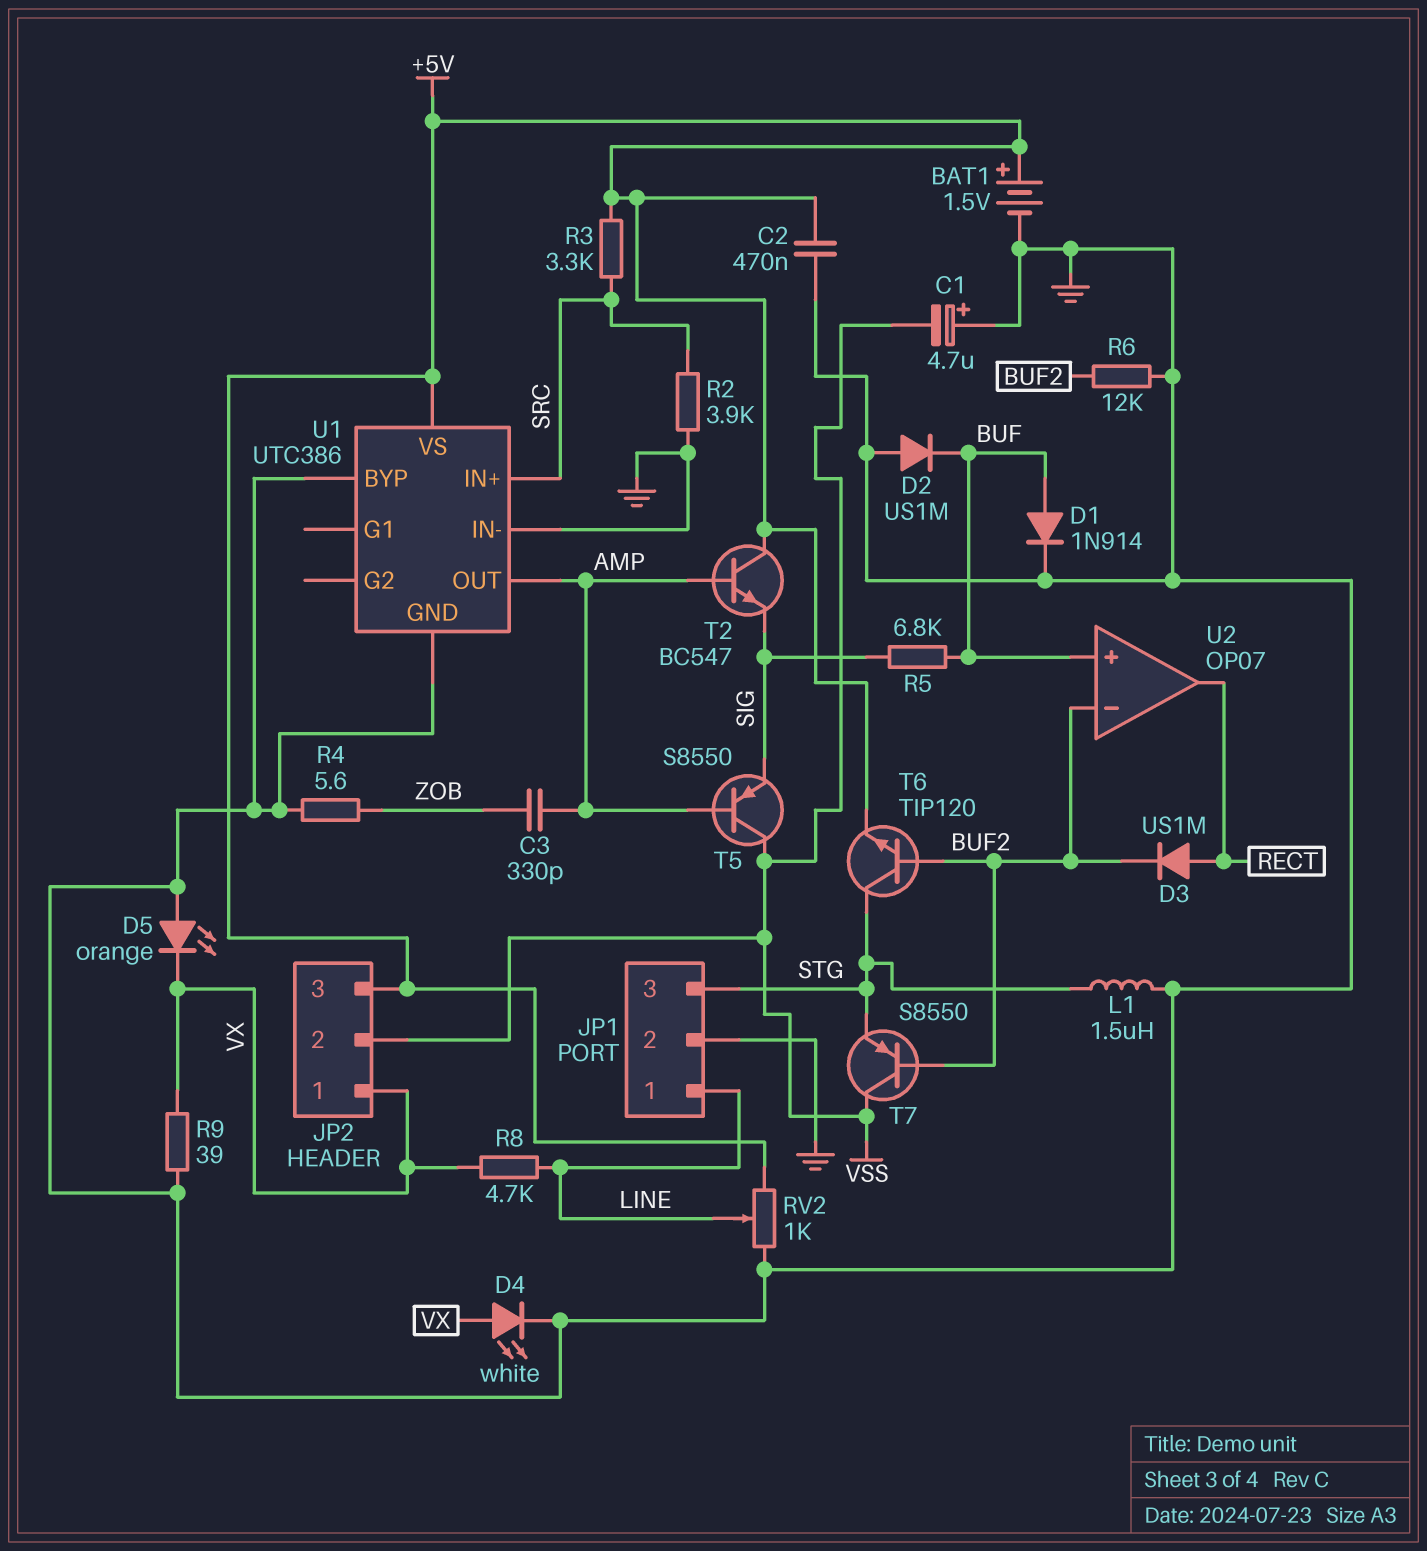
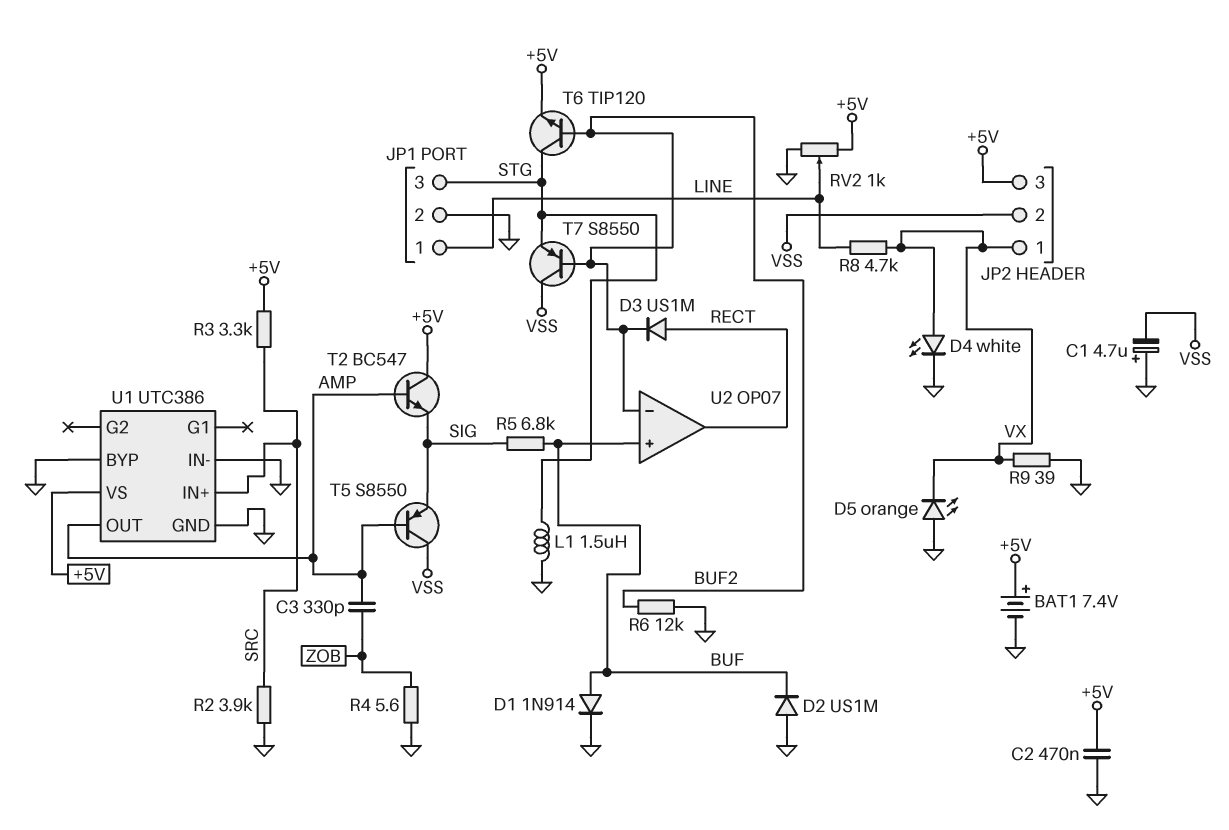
BAT1: 1.5V (plus +5V, minus GND) -> 7.4V (plus +5V, minus GND)

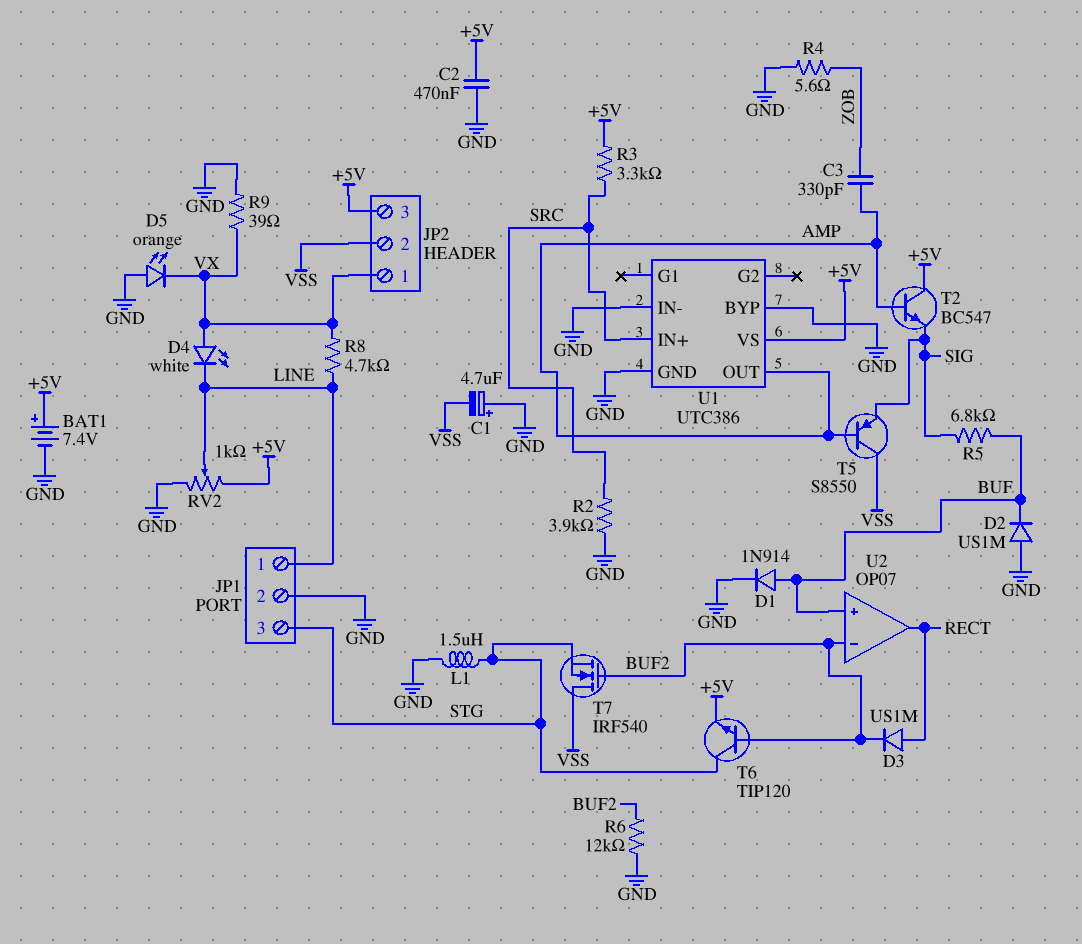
D4: LED white (A VX, K GND) -> LED white (A VX, K LINE)
T7: PNP S8550 (B BUF2, C VSS, E STG) -> NMOS IRF540 (G BUF2, D VSS, S STG)

